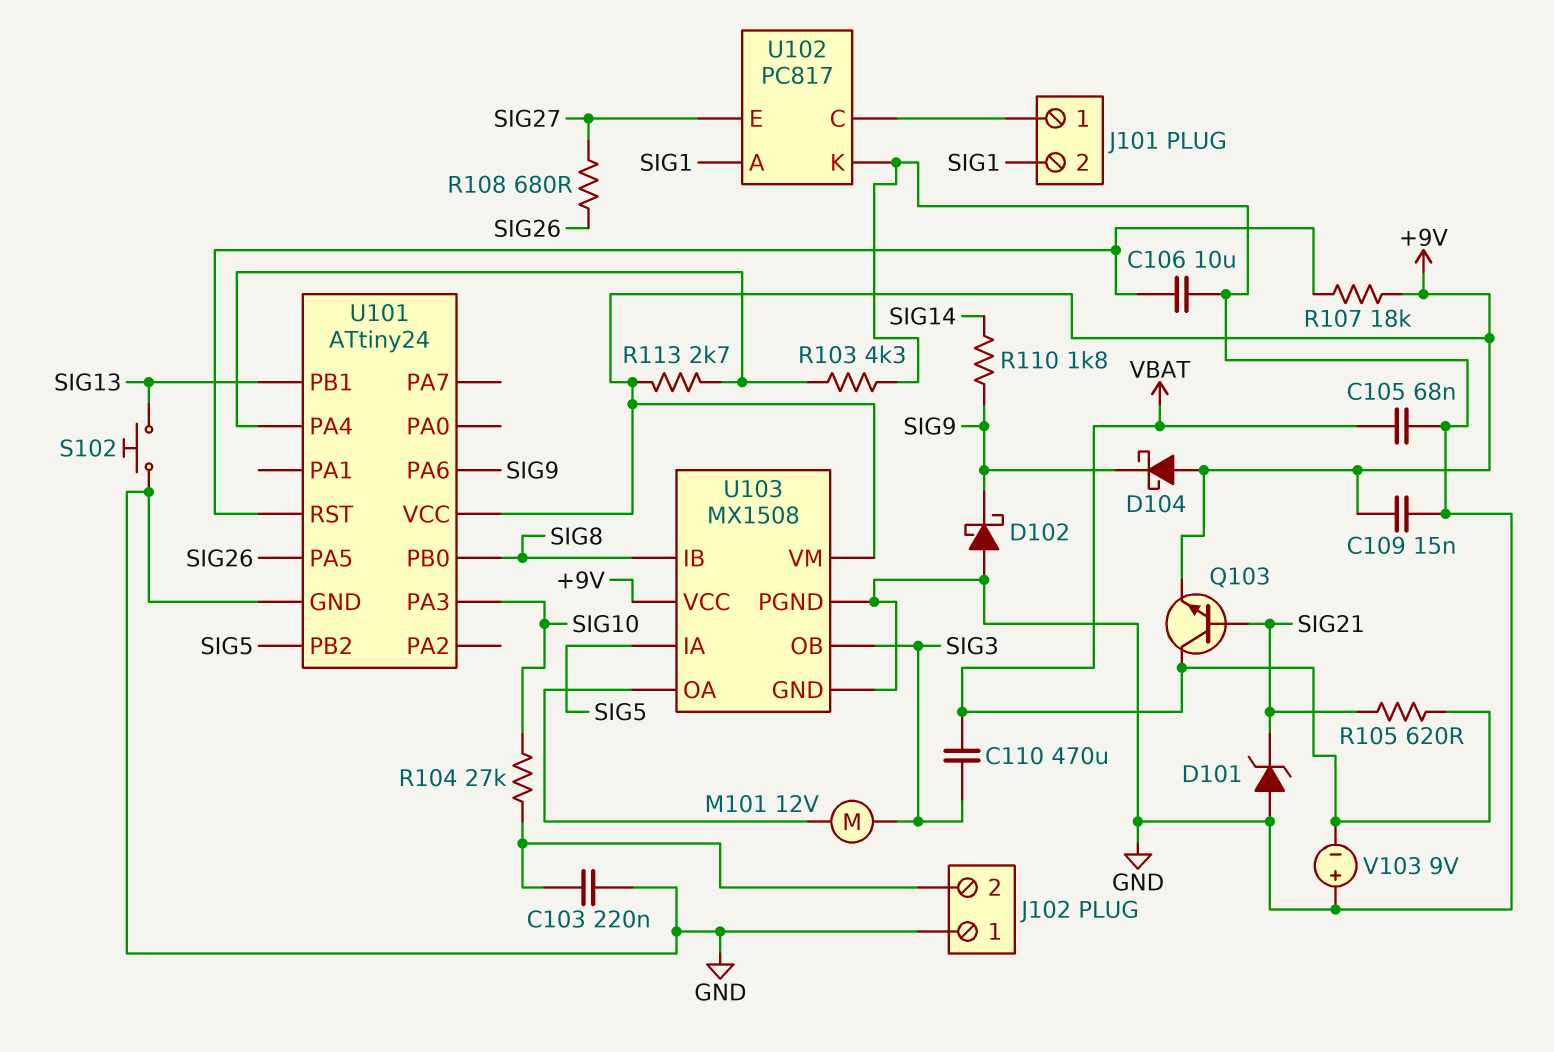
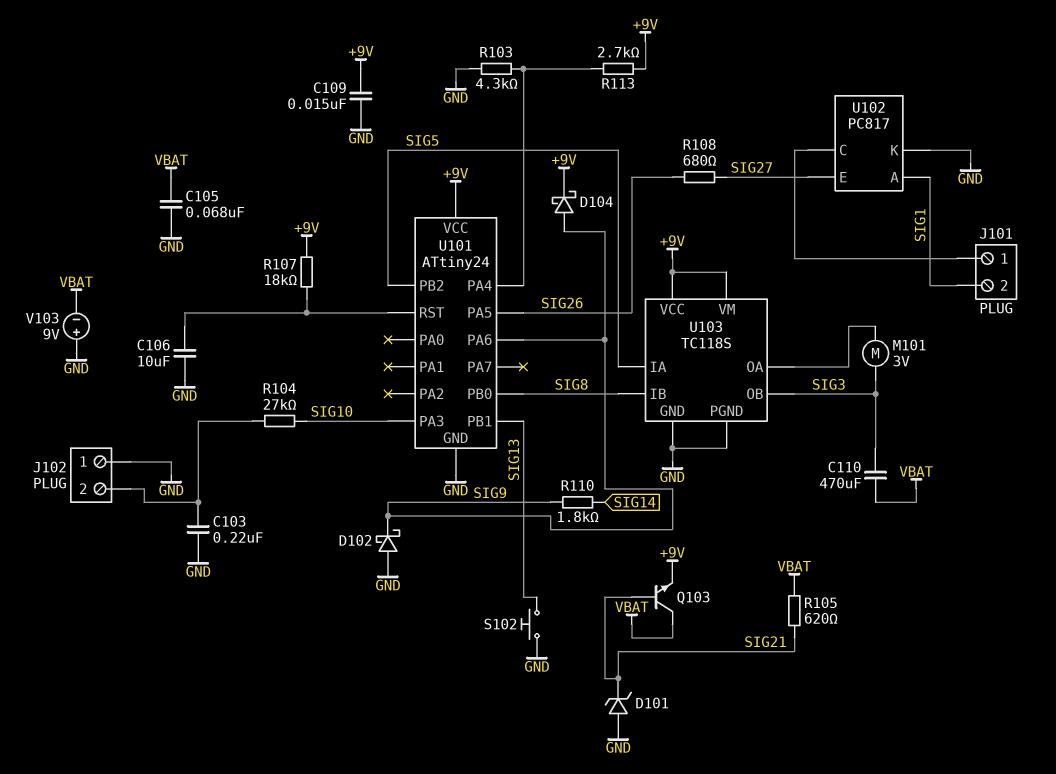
D104: schottky (A +9V, K SIG9) -> schottky (A SIG9, K +9V)
M101: motor 12V (SIG3, U103/OA) -> motor 3V (SIG3, U103/OA)
U103: MX1508 -> TC118S

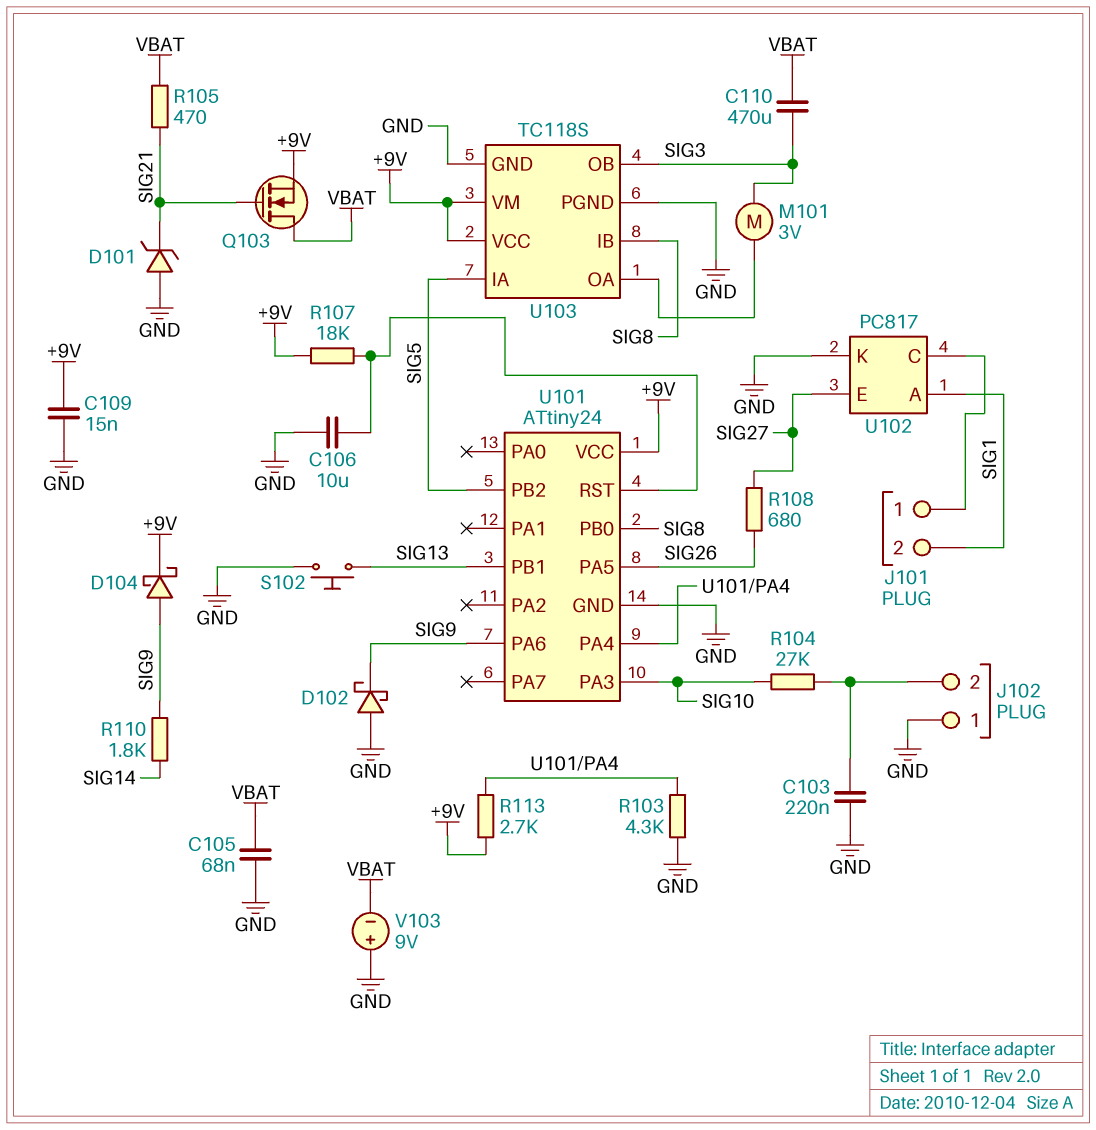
Q103: NPN (B SIG21, C VBAT, E +9V) -> NMOS (G SIG21, D VBAT, S +9V)
R105: 620 (SIG21, VBAT) -> 470 (SIG21, VBAT)

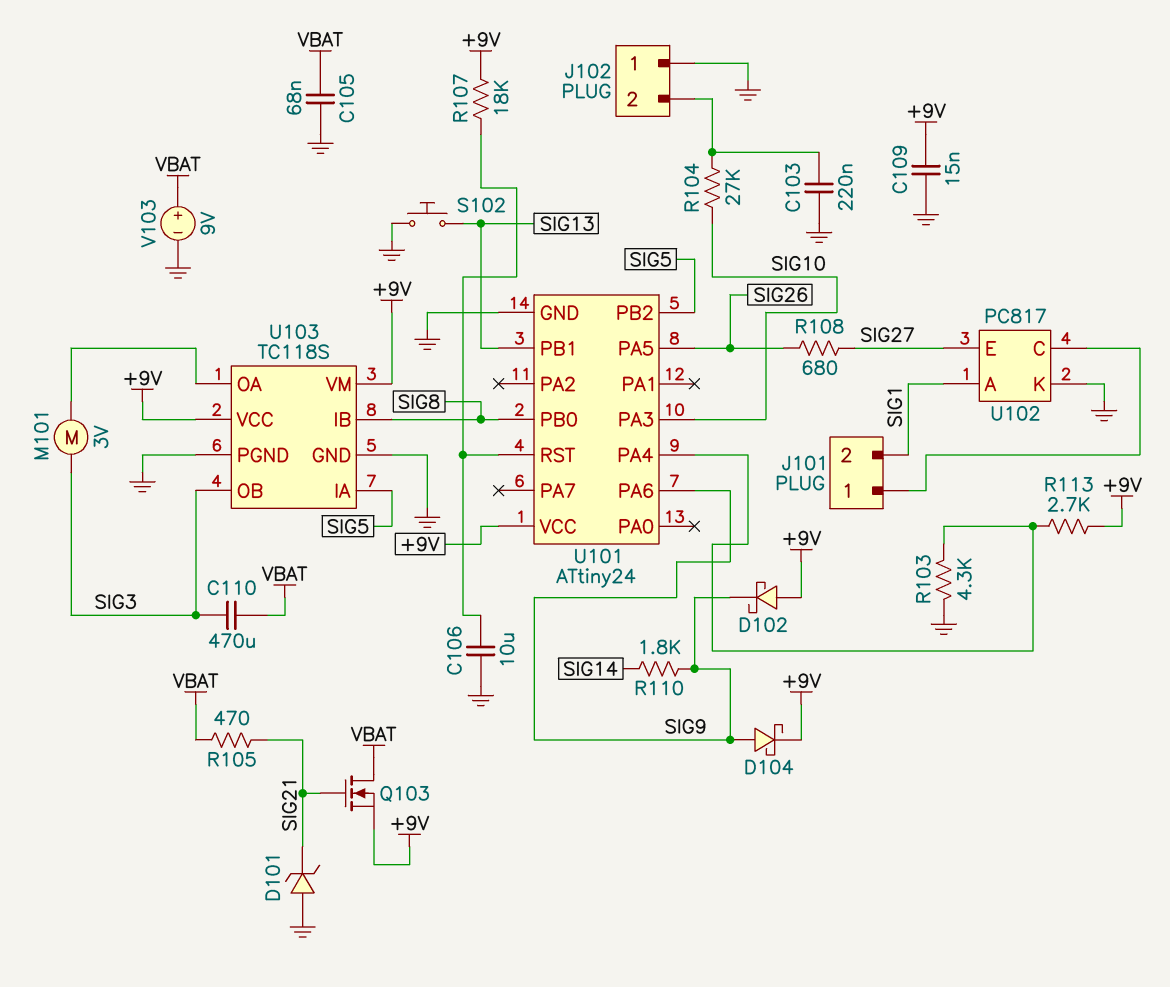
D102: schottky (A GND, K SIG9) -> schottky (A +9V, K SIG9)
V103: 9V (plus GND, minus VBAT) -> 9V (plus VBAT, minus GND)

